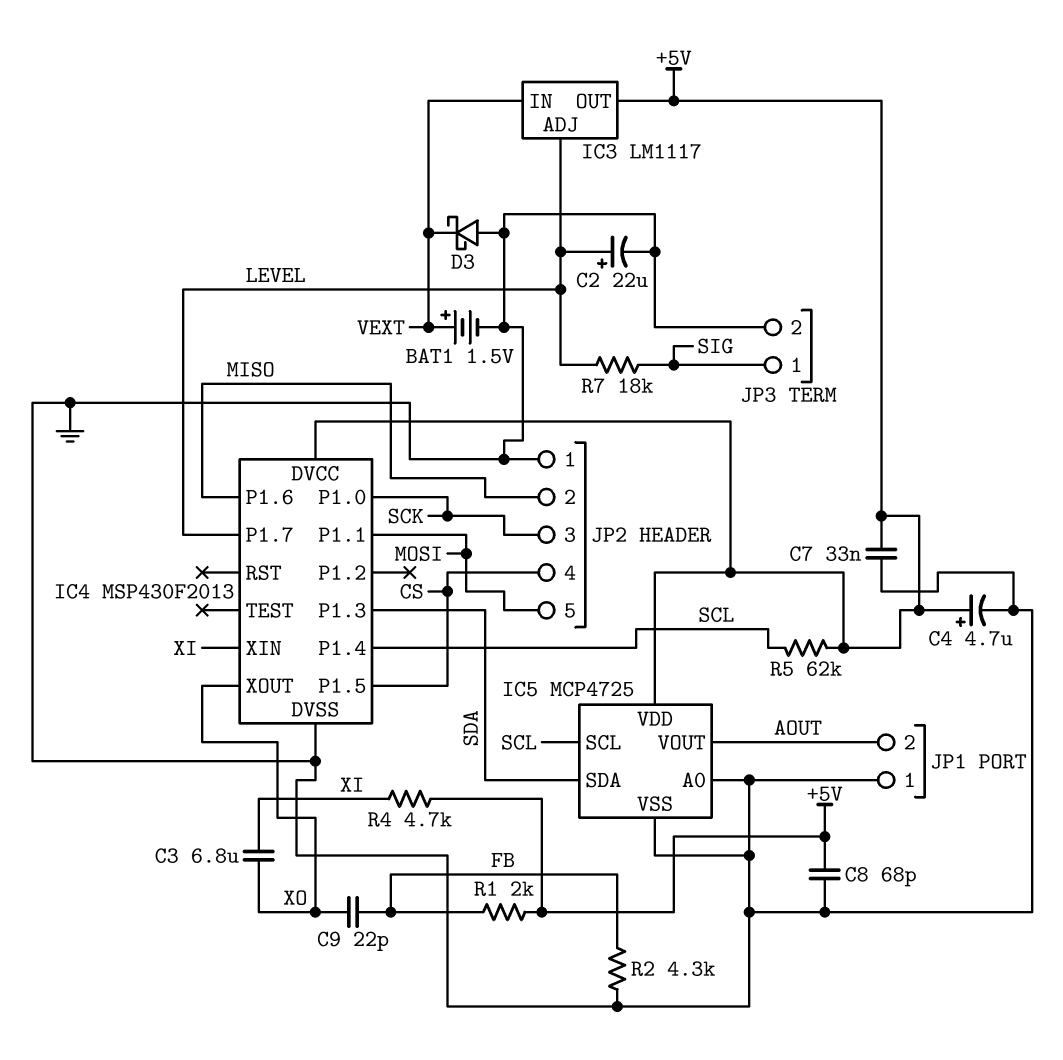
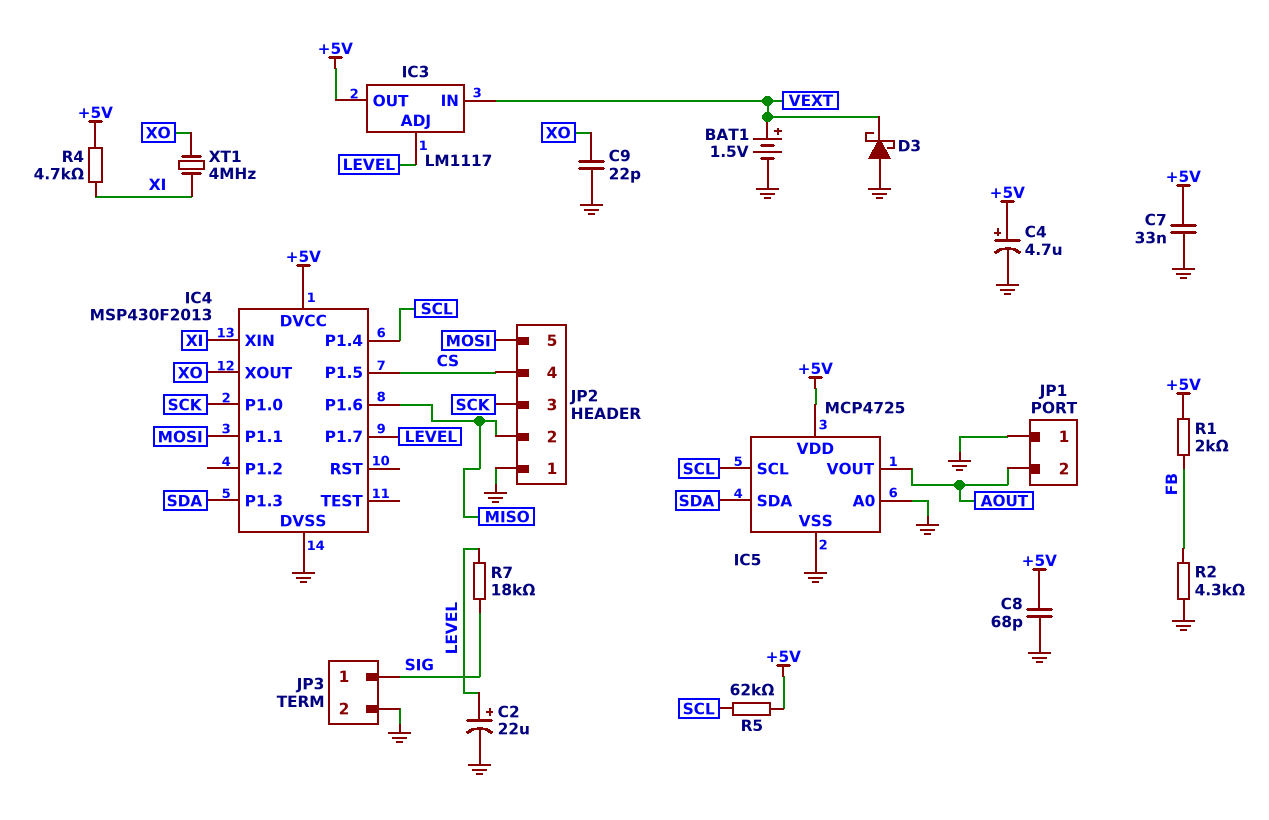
C3: 6.8uF (XI, XO) -> none
C9: 22pF (FB, XO) -> 22pF (GND, XO)
XT1: none -> 4MHz (XI, XO)

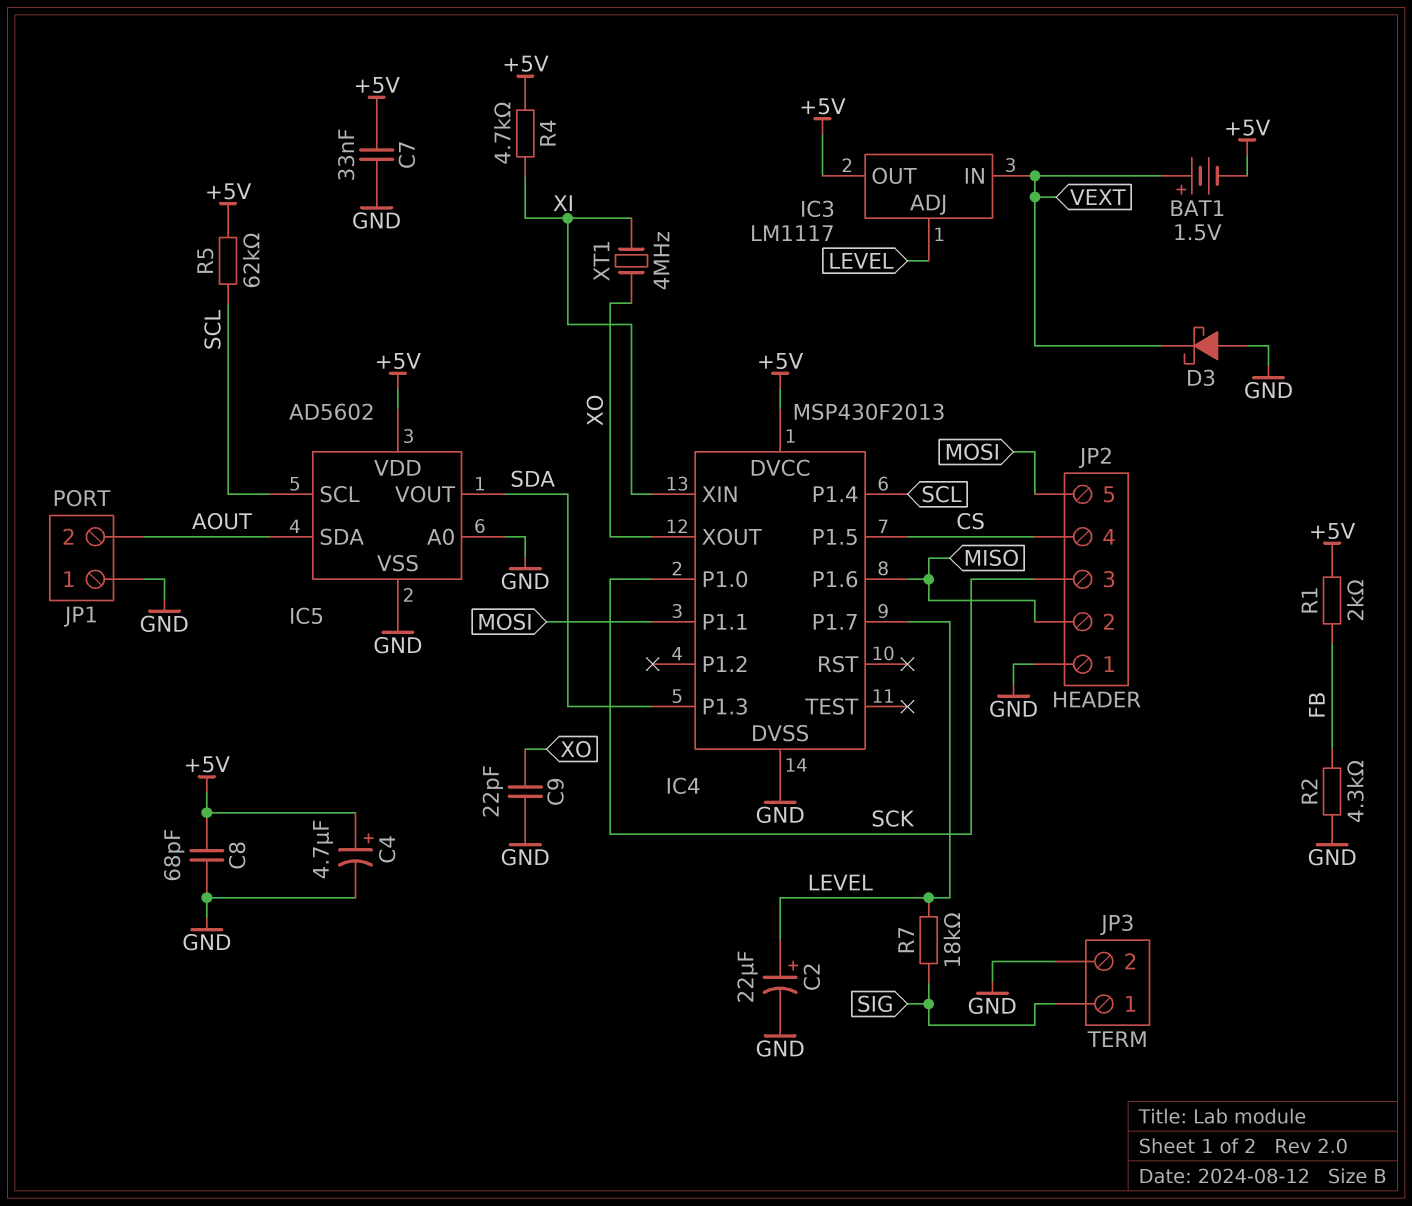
BAT1: 1.5V (plus VEXT, minus GND) -> 1.5V (plus VEXT, minus +5V)
IC5: MCP4725 -> AD5602
IC5 pin SDA: SDA -> AOUT
IC5 pin VOUT: AOUT -> SDA

